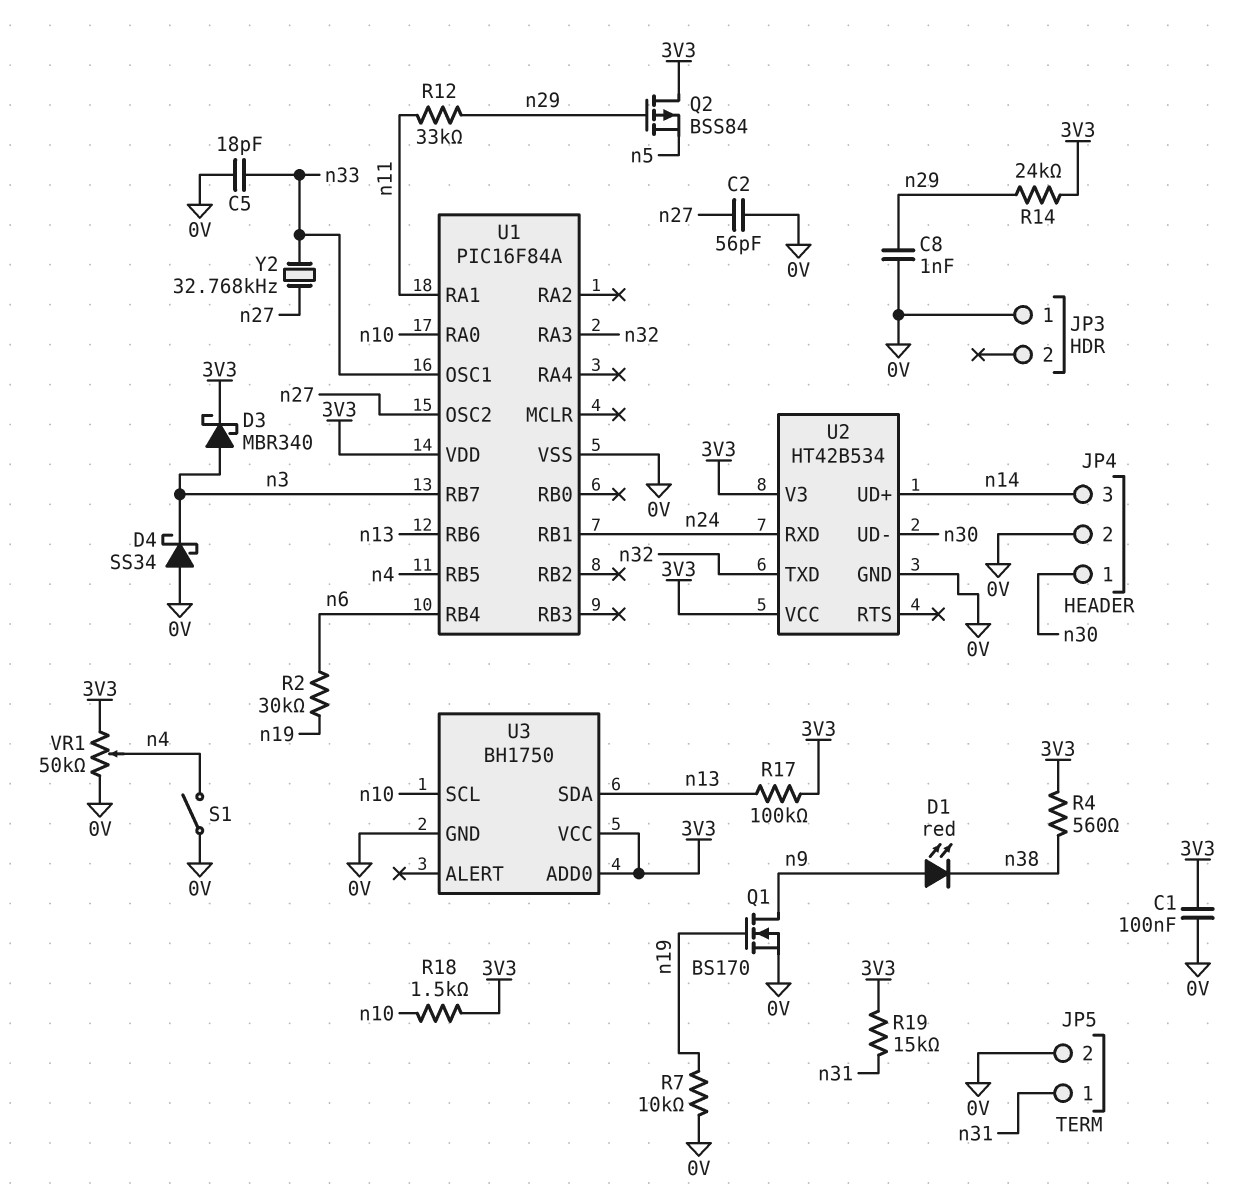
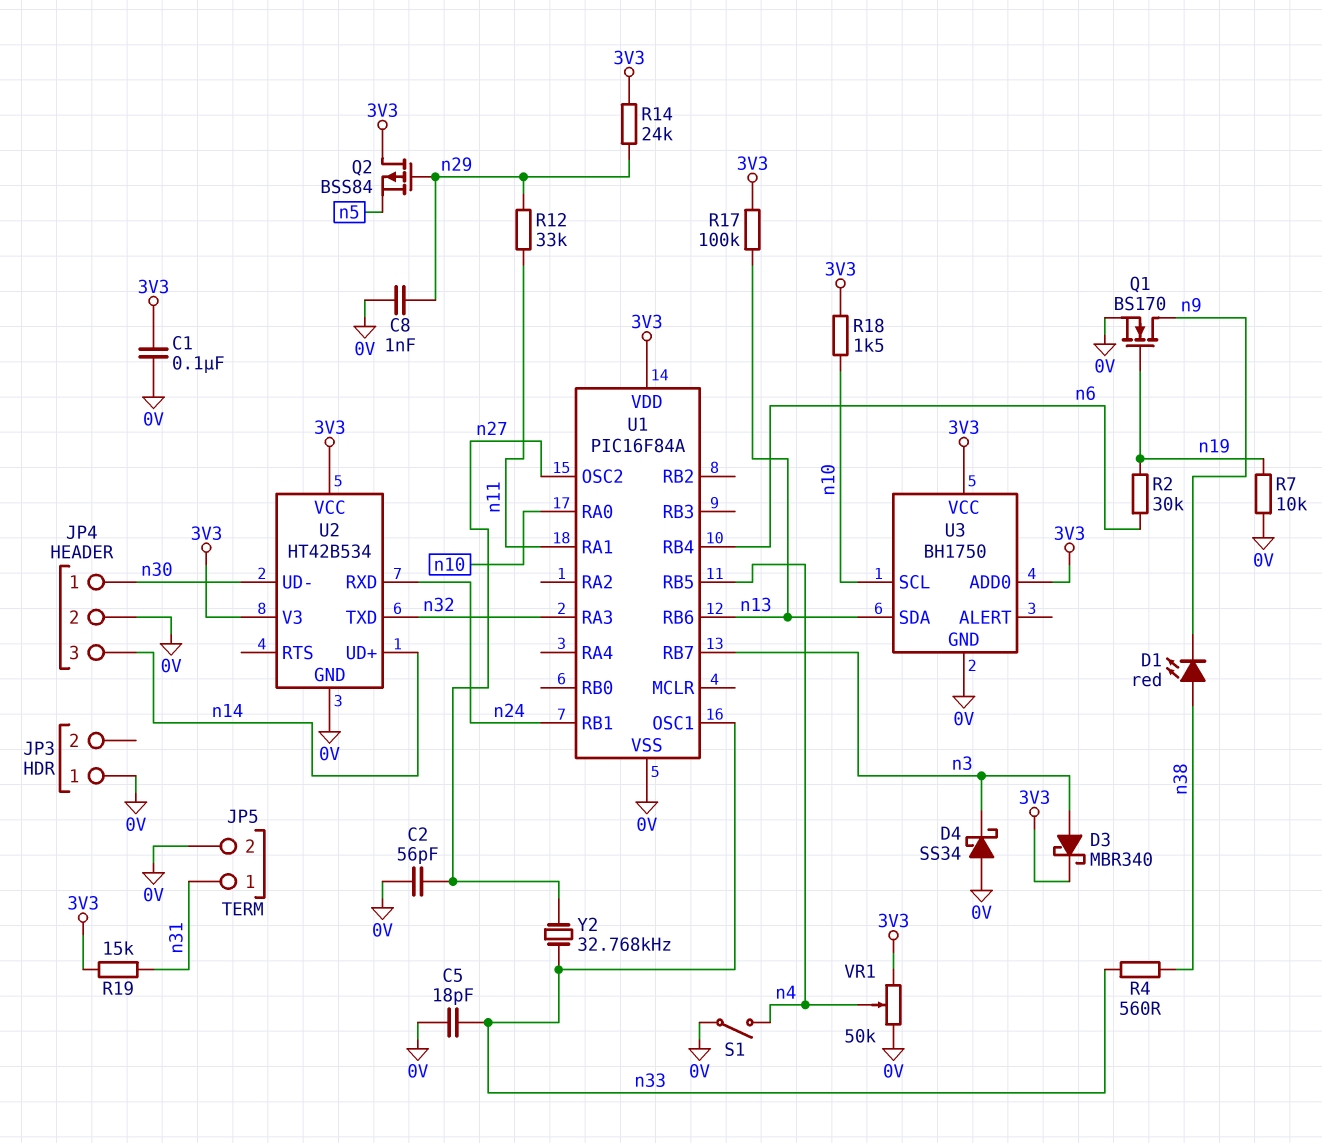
D1: LED red (A n9, K n38) -> LED red (A n38, K n9)
R4: 560 (3V3, n38) -> 560 (n33, n38)

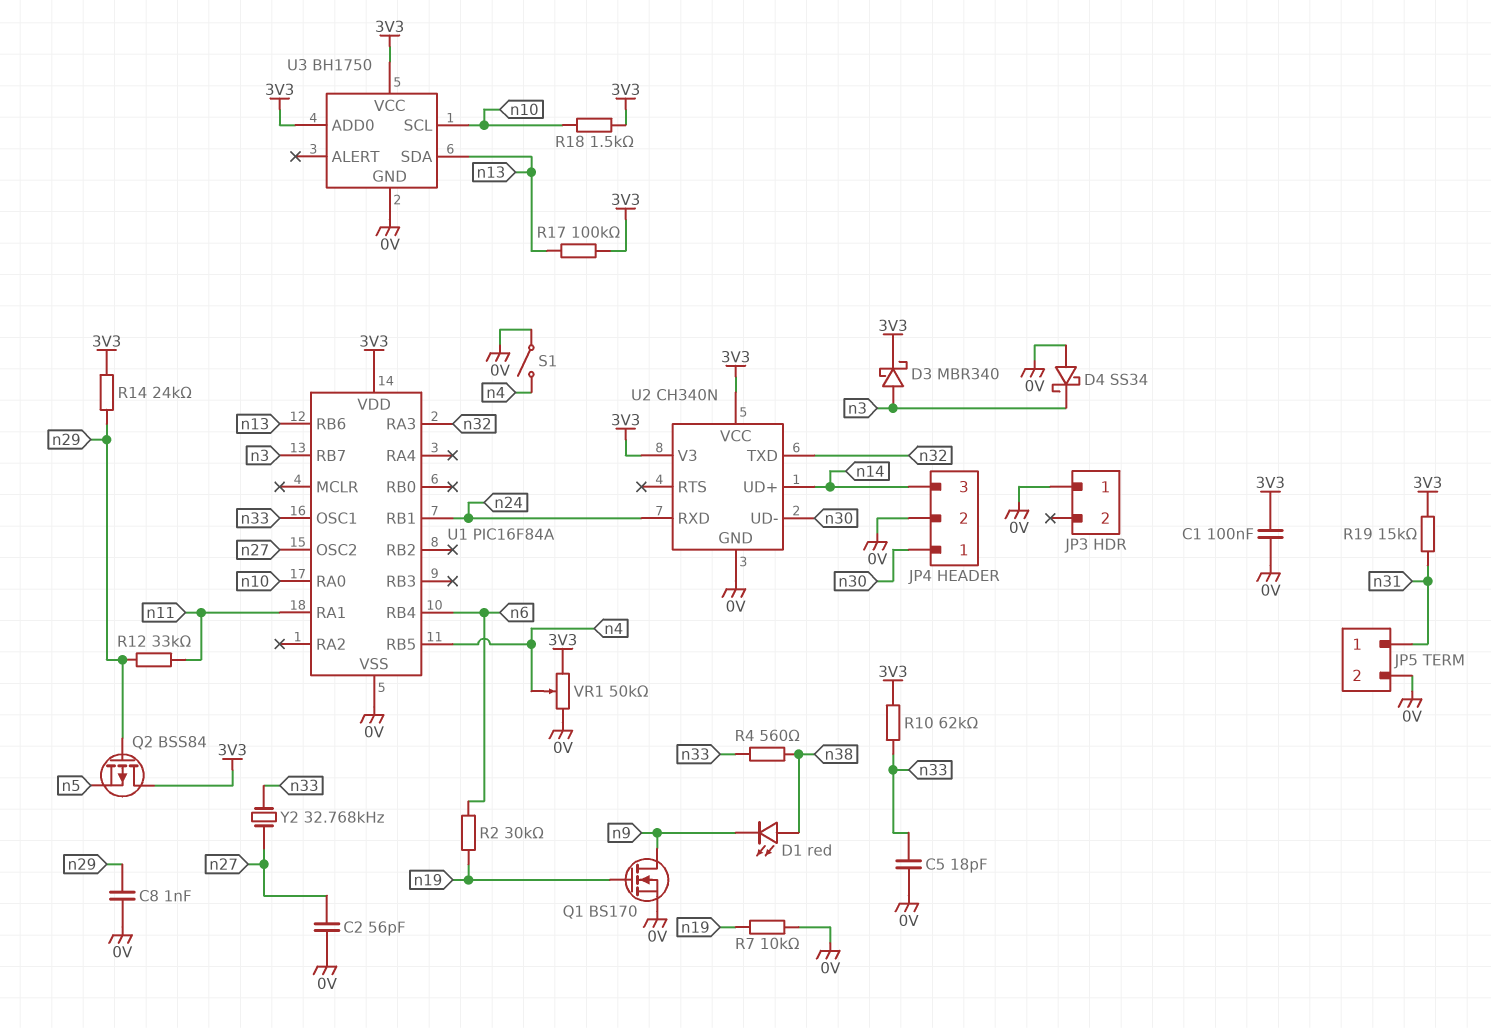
R10: none -> 62k (3V3, n33)
U2: HT42B534 -> CH340N

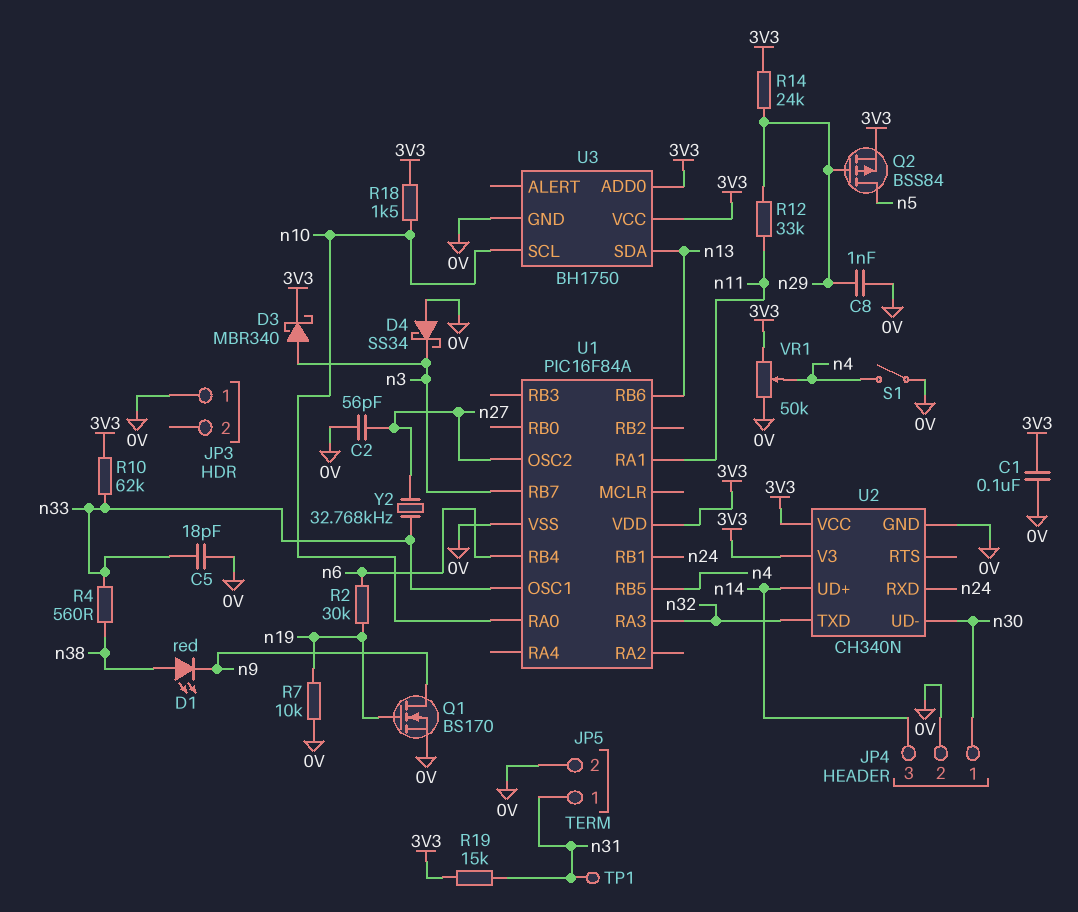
Q2: PMOS BSS84 (G n29, D 3V3, S n5) -> PMOS BSS84 (G n29, D n5, S 3V3)
R17: 100k (3V3, n13) -> none
TP1: none -> test point (n31)

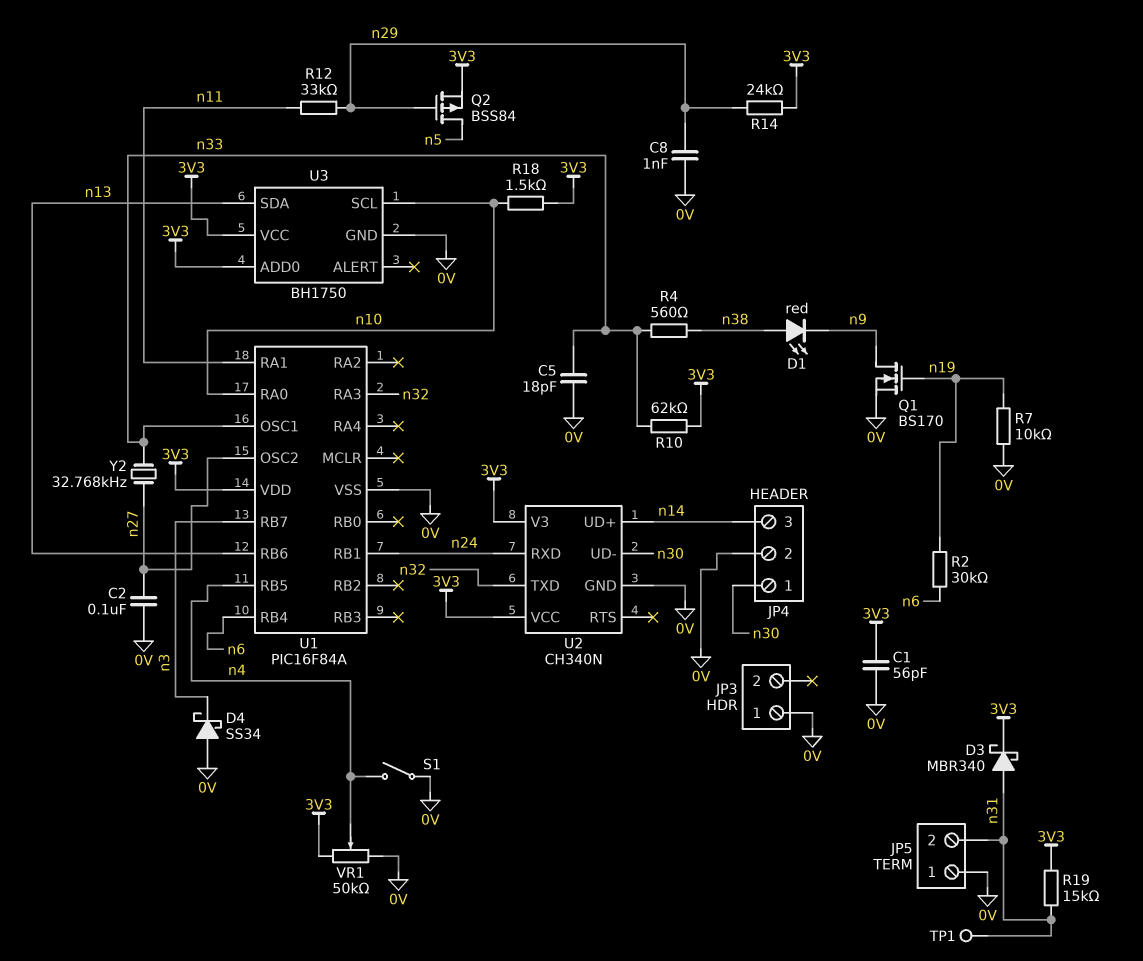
C1: 100nF (0V, 3V3) -> 56pF (0V, 3V3)
C2: 56pF (0V, n27) -> 100nF (0V, n27)
D3: schottky MBR340 (A n3, K 3V3) -> schottky MBR340 (A n31, K 3V3)
JP5 pin 1: n31 -> 0V
JP5 pin 2: 0V -> n31

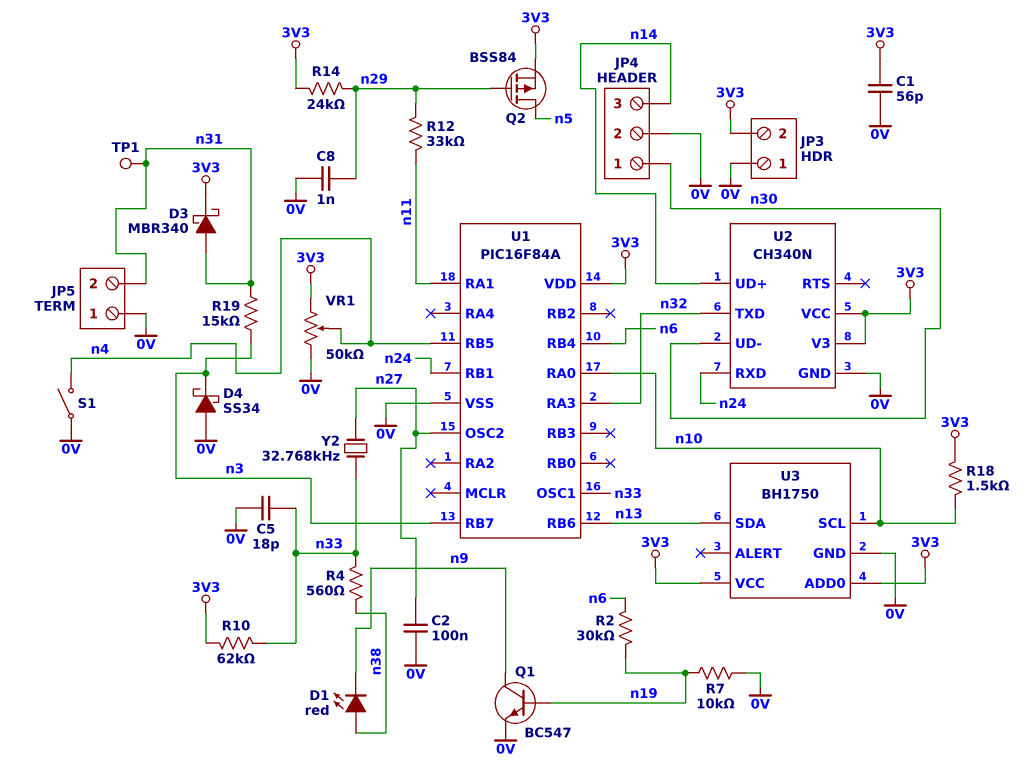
JP3 pin 2: none -> 3V3
Q1: NMOS BS170 (G n19, D n9, S 0V) -> NPN BC547 (B n19, C n9, E 0V)
R19: 15k (3V3, n31) -> 15k (n3, n31)

